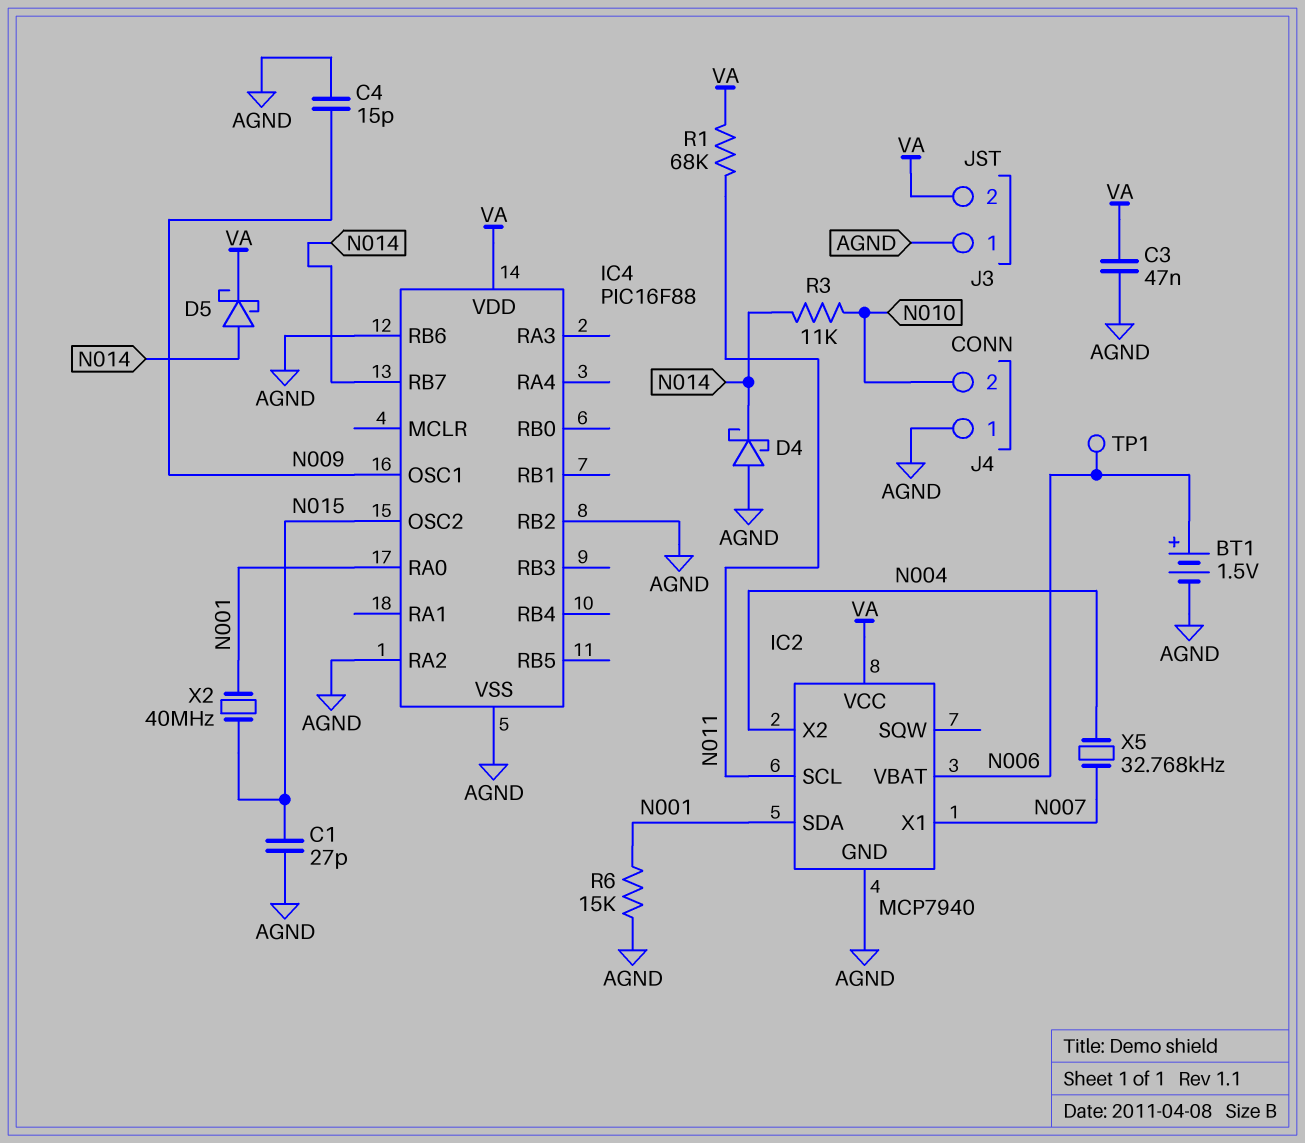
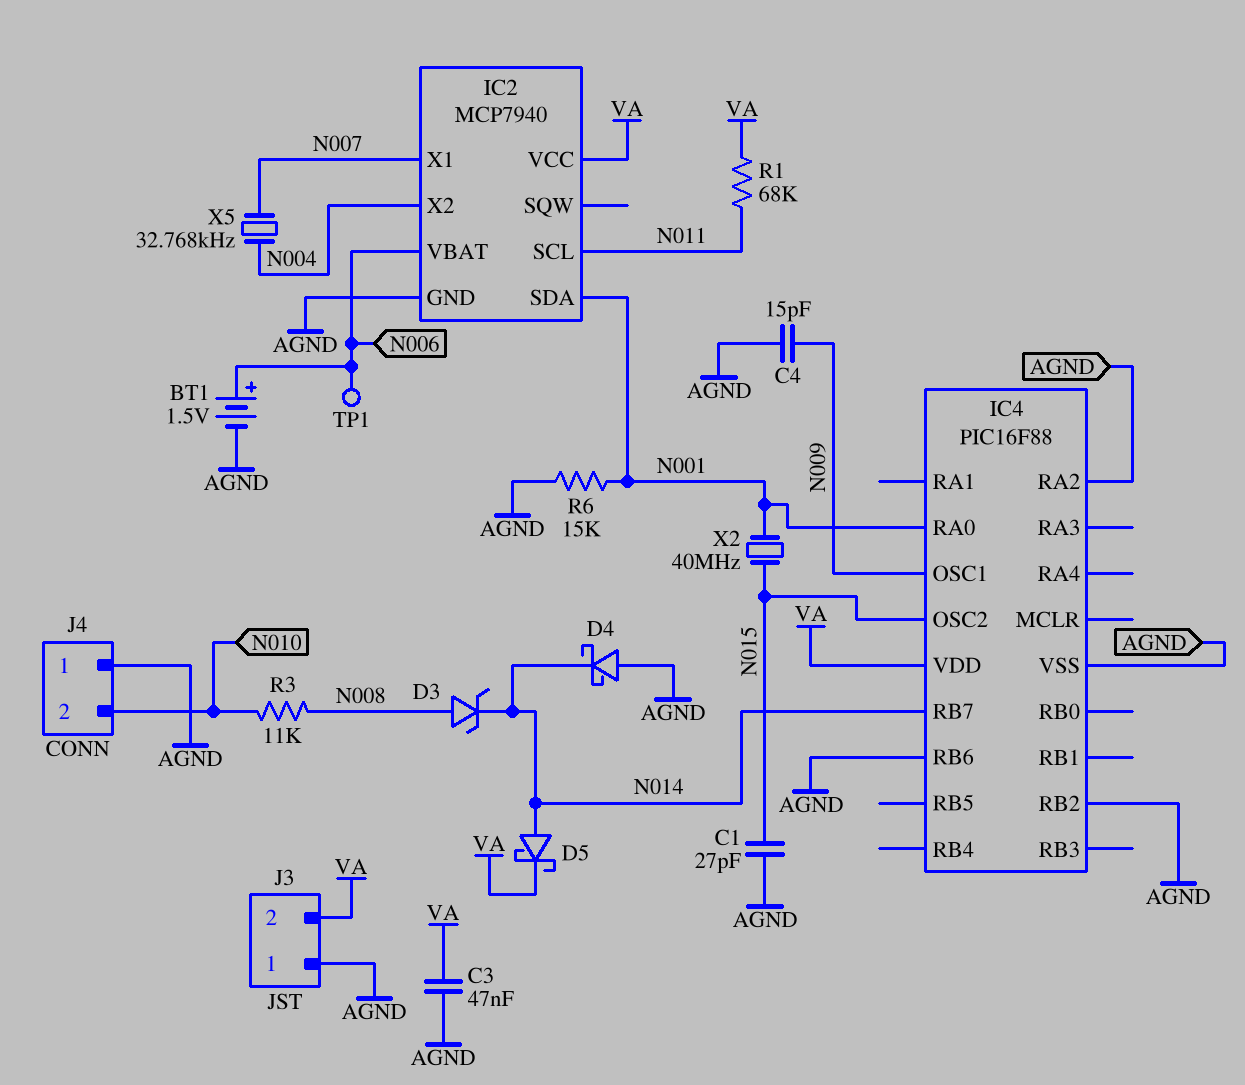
D3: none -> zener (A N008, K N014)
R3: 11k (N010, N014) -> 11k (N008, N010)

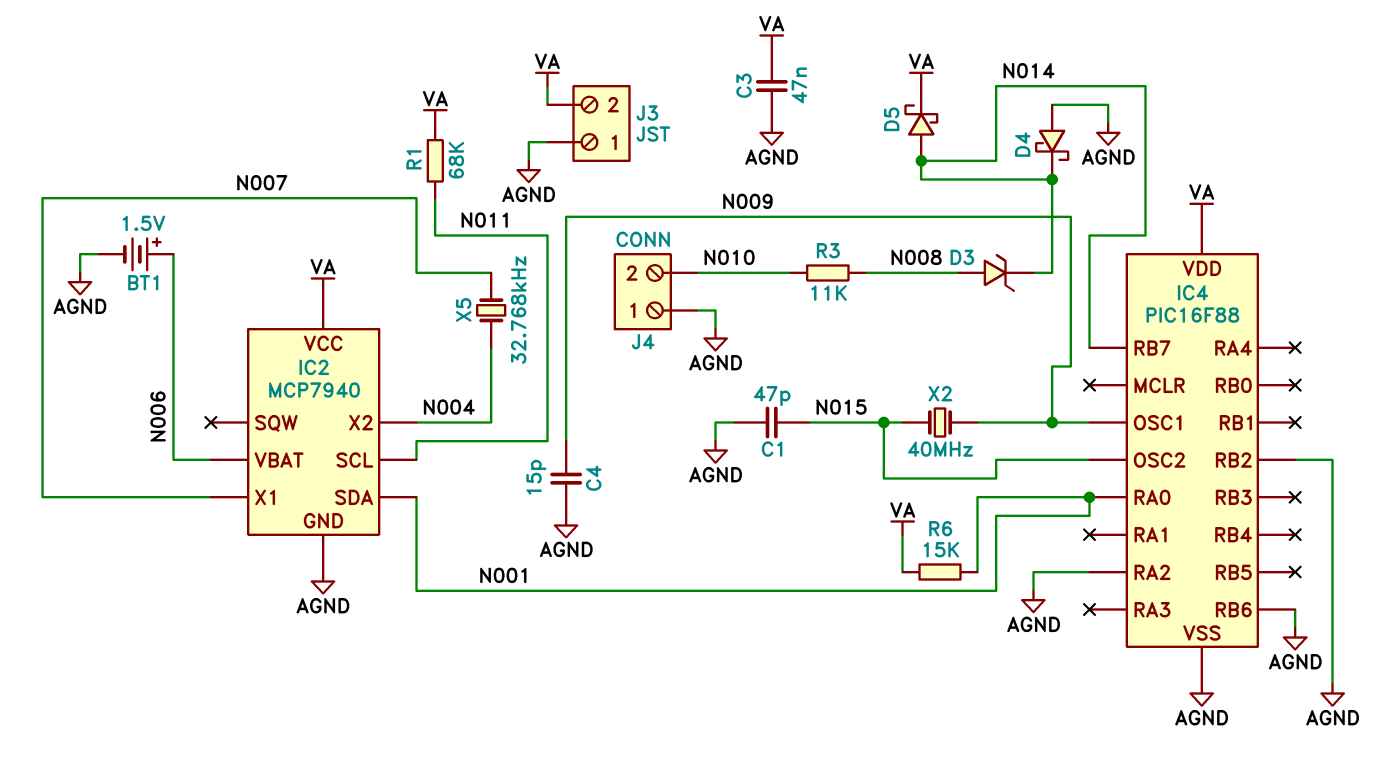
C1: 27pF (AGND, N015) -> 47pF (AGND, N015)
R6: 15k (AGND, N001) -> 15k (N001, VA)
TP1: test point (N006) -> none
X2: 40MHz (N001, N015) -> 40MHz (N009, N015)

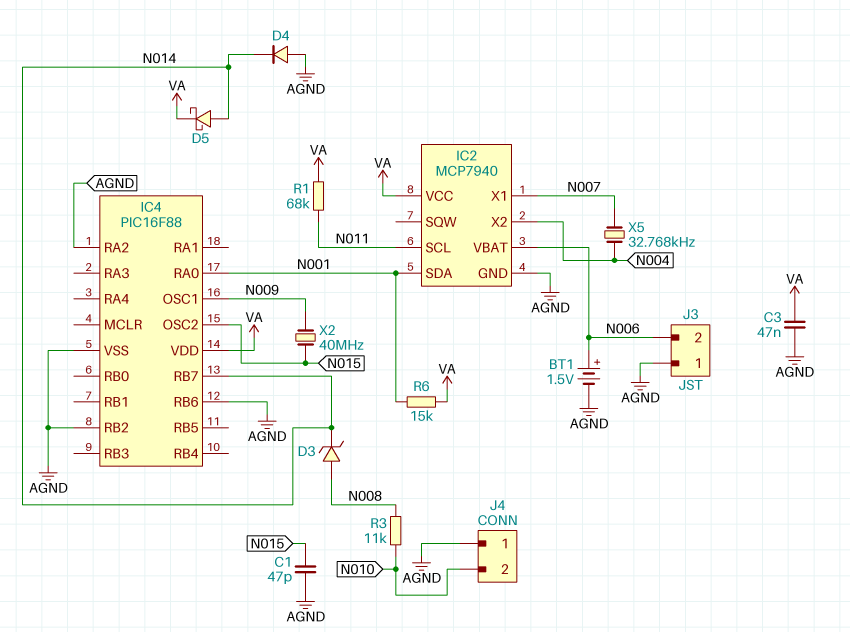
C4: 15pF (AGND, N009) -> none
D4: schottky (A AGND, K N014) -> diode (A AGND, K N014)
J3 pin 2: VA -> N006

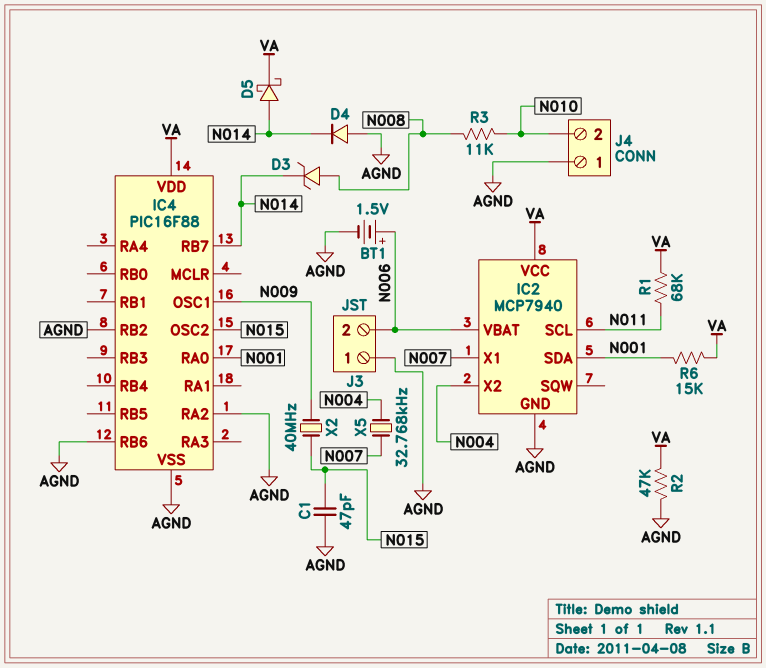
C3: 47nF (AGND, VA) -> none
R2: none -> 47k (AGND, VA)

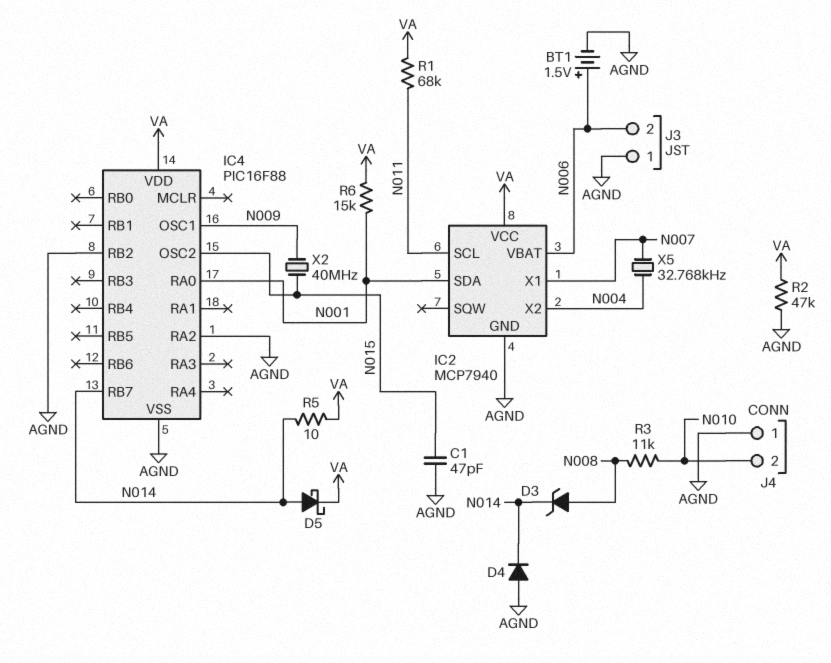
IC4 pin RB6: AGND -> none
R5: none -> 10 (N014, VA)

